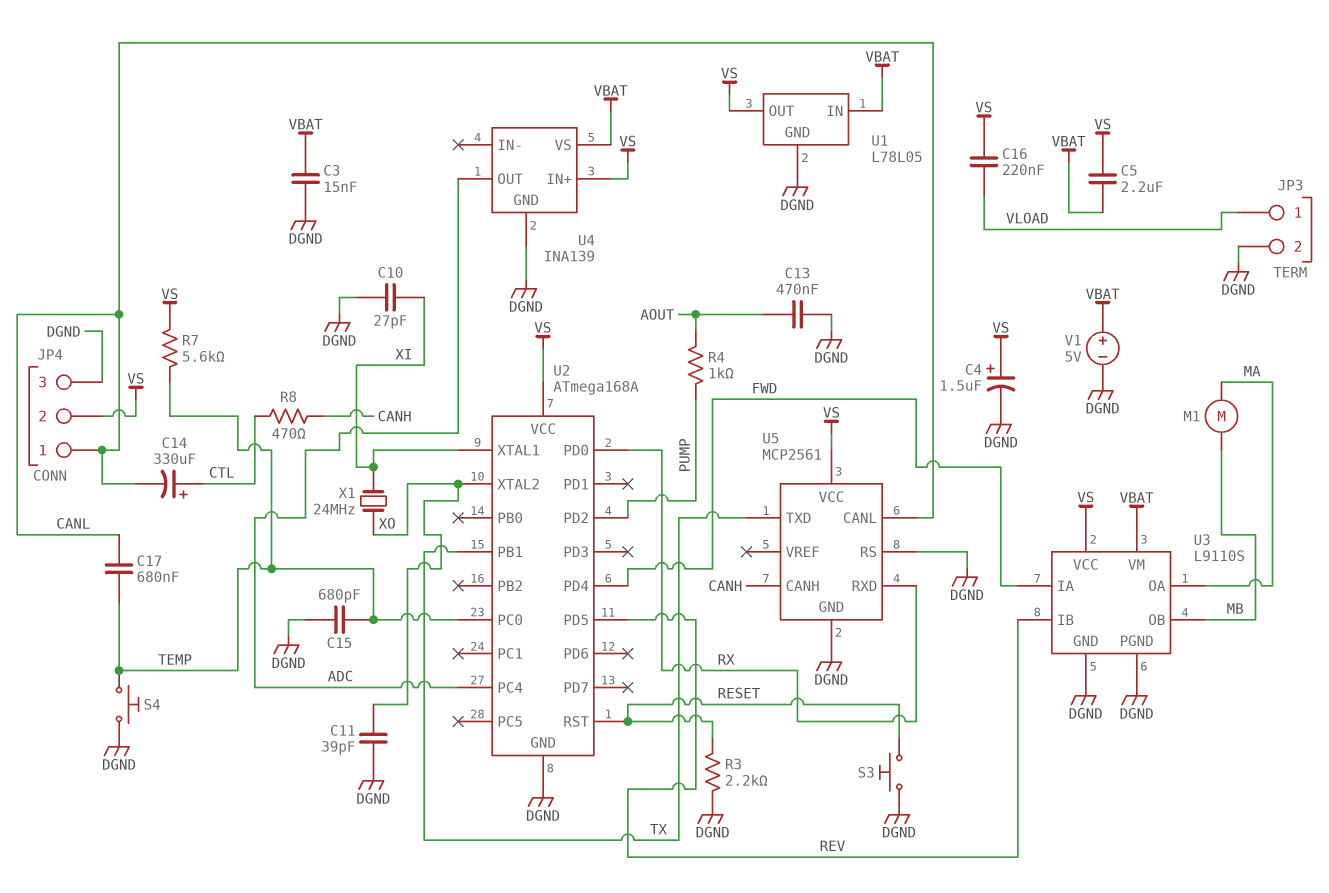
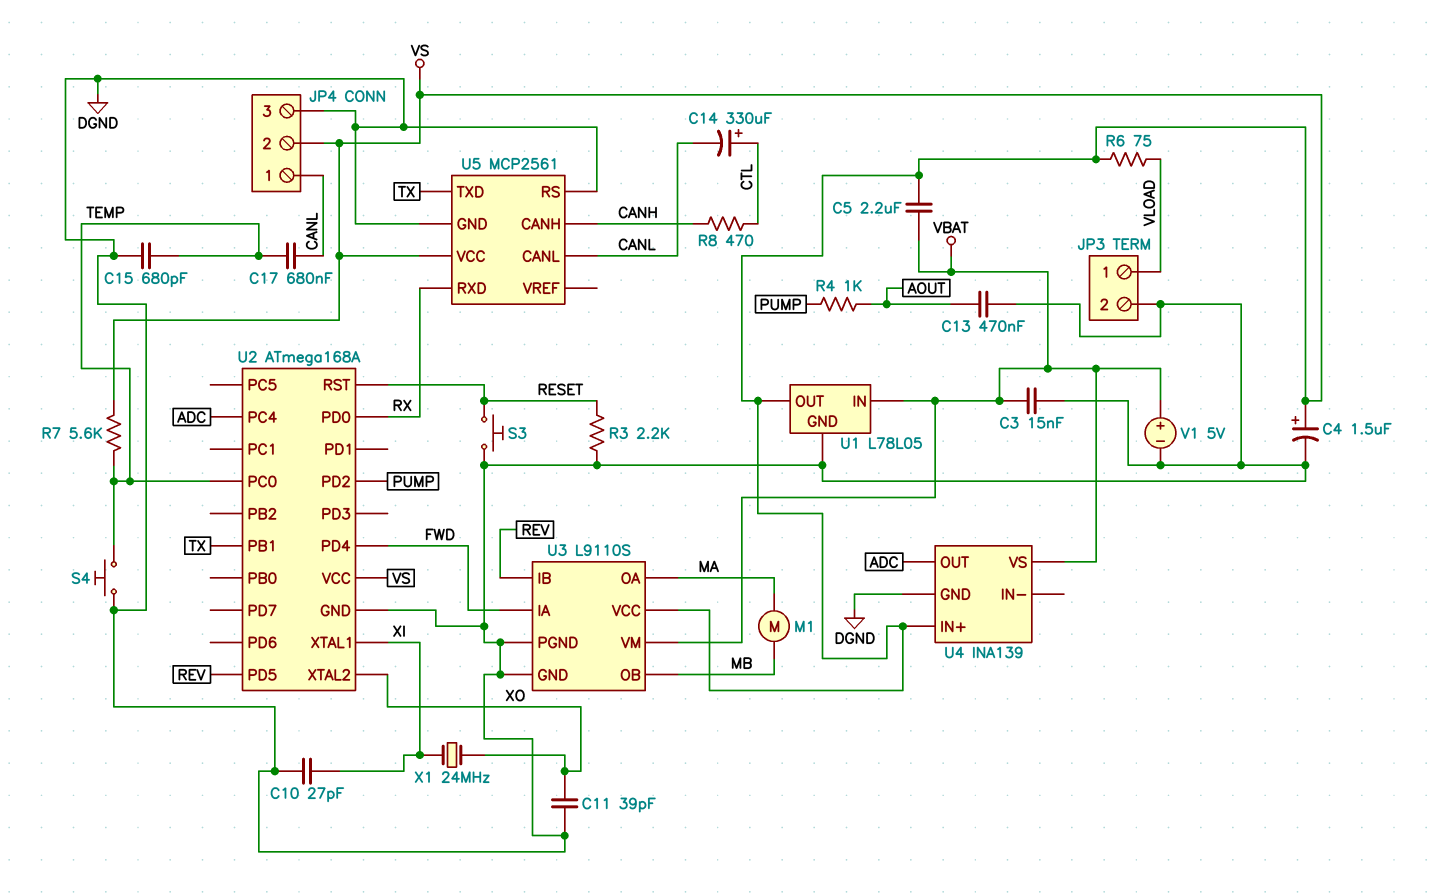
C16: 220nF (VLOAD, VS) -> none
R6: none -> 75 (VLOAD, VS)

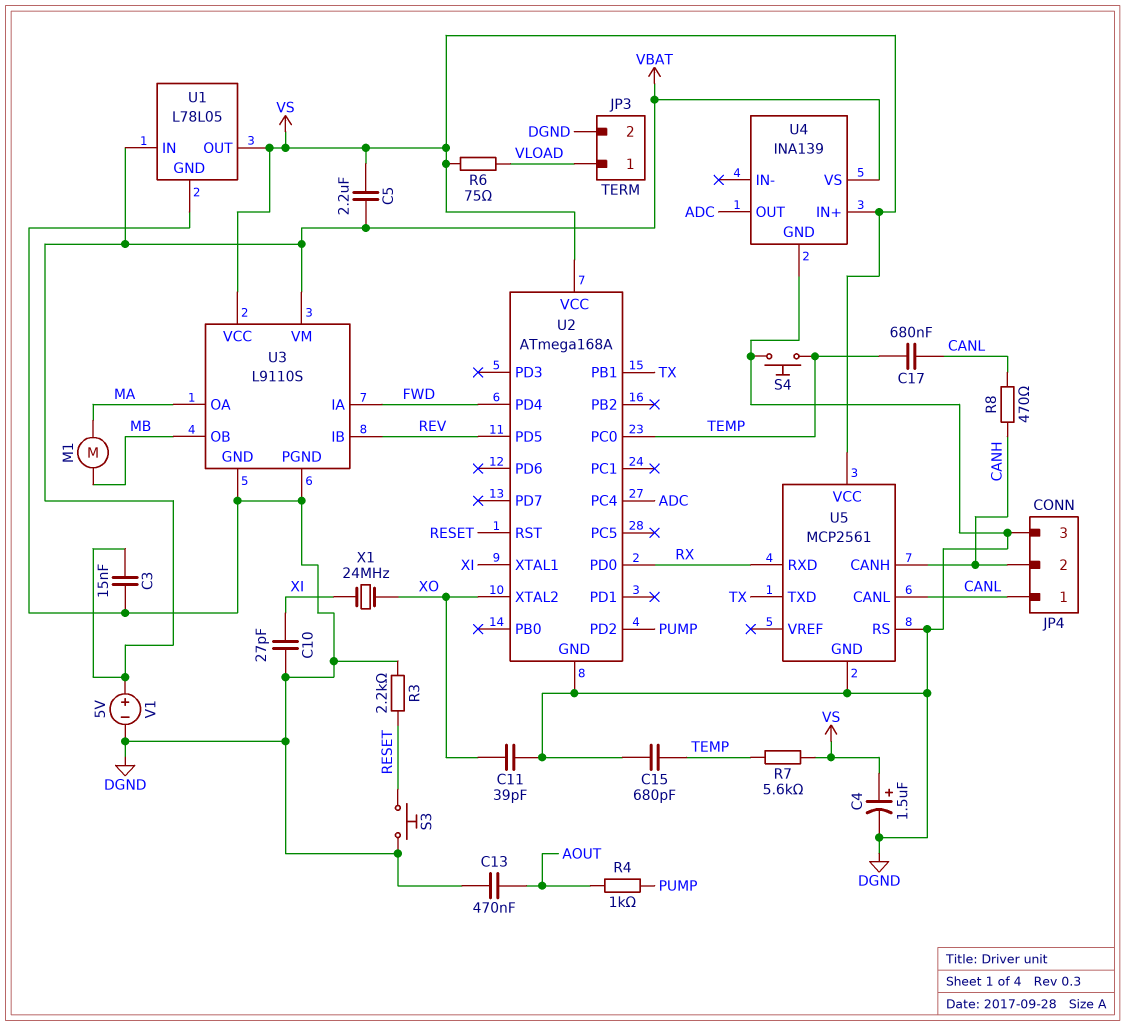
C14: 330uF (plus CTL, minus CANL) -> none
JP4 pin 2: VS -> CANH
R8: 470 (CANH, CTL) -> 470 (CANH, CANL)

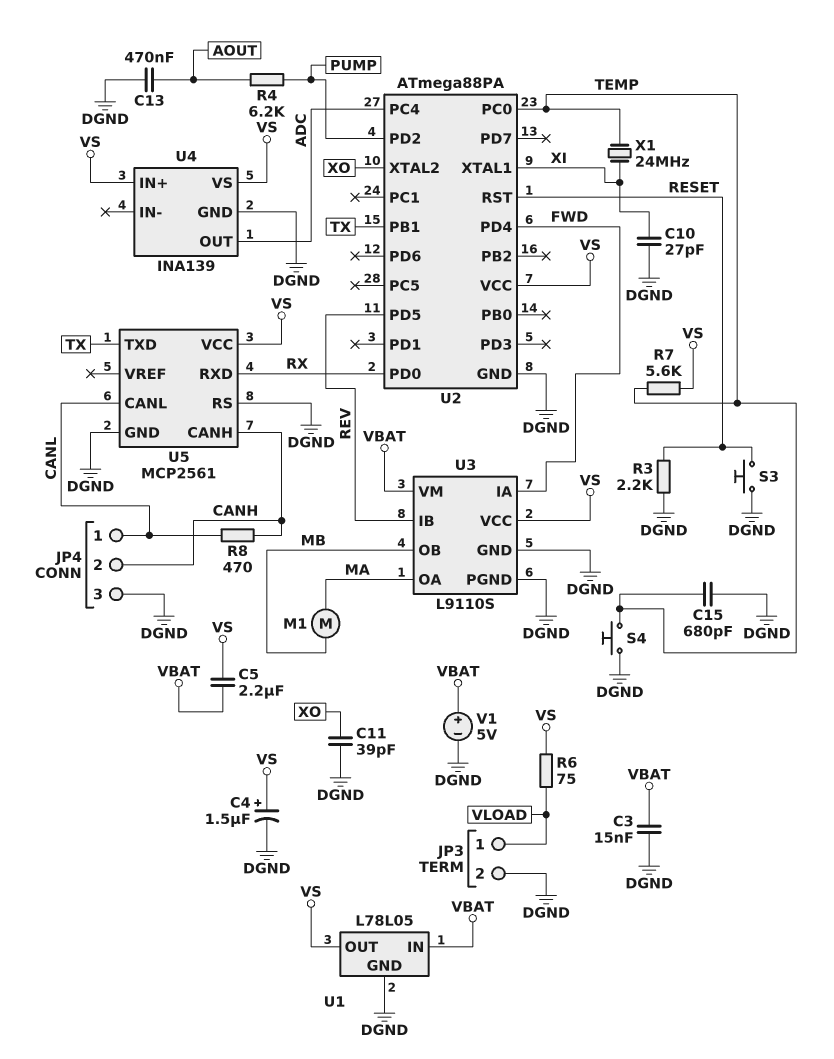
C17: 680nF (CANL, TEMP) -> none
R4: 1k (AOUT, PUMP) -> 6.2k (AOUT, PUMP)
U2: ATmega168A -> ATmega88PA
U4 pin VS: VBAT -> VS
X1: 24MHz (XI, XO) -> 24MHz (TEMP, XI)

